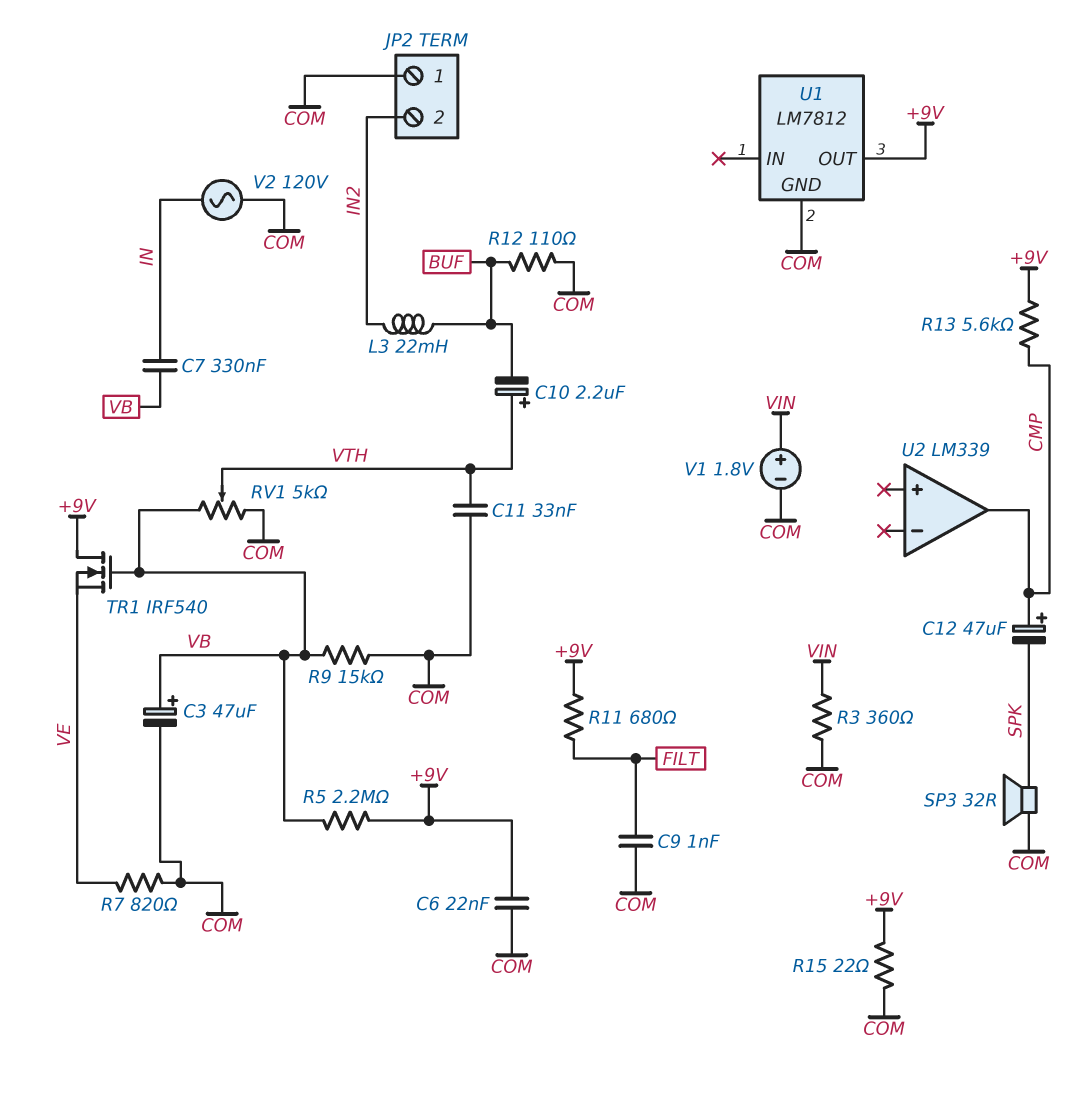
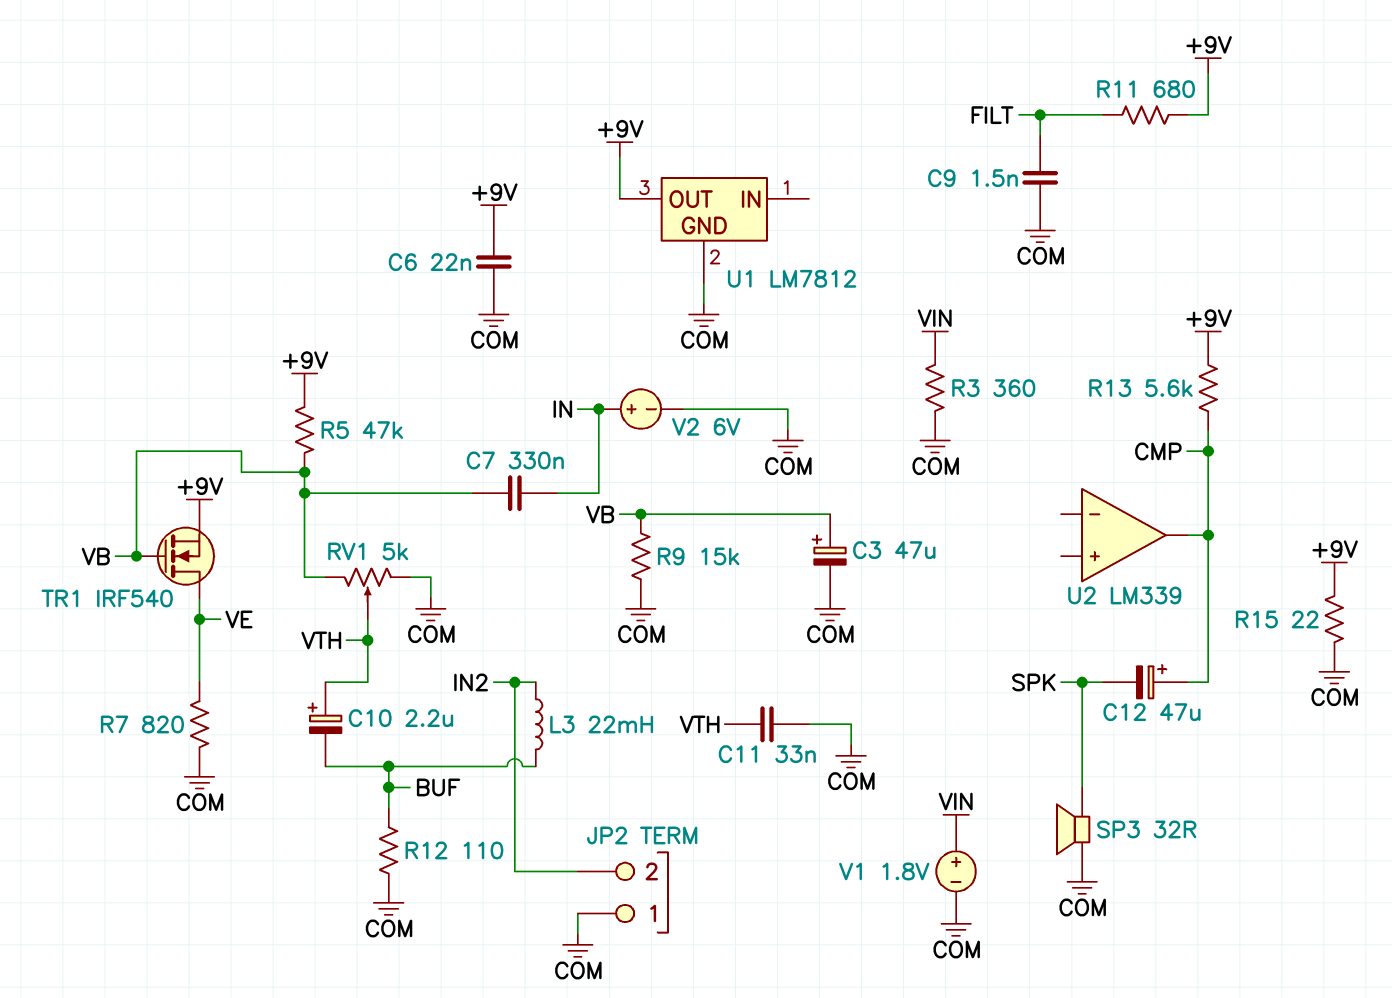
C9: 1nF (COM, FILT) -> 1.5nF (COM, FILT)
R5: 2.2M (+9V, VB) -> 47k (+9V, VB)
TR1: NMOS IRF540 (G VB, D +9V, S VE) -> NMOS IRF540 (G VB, D VE, S +9V)
V2: AC 120V (COM, IN) -> 6V (plus IN, minus COM)

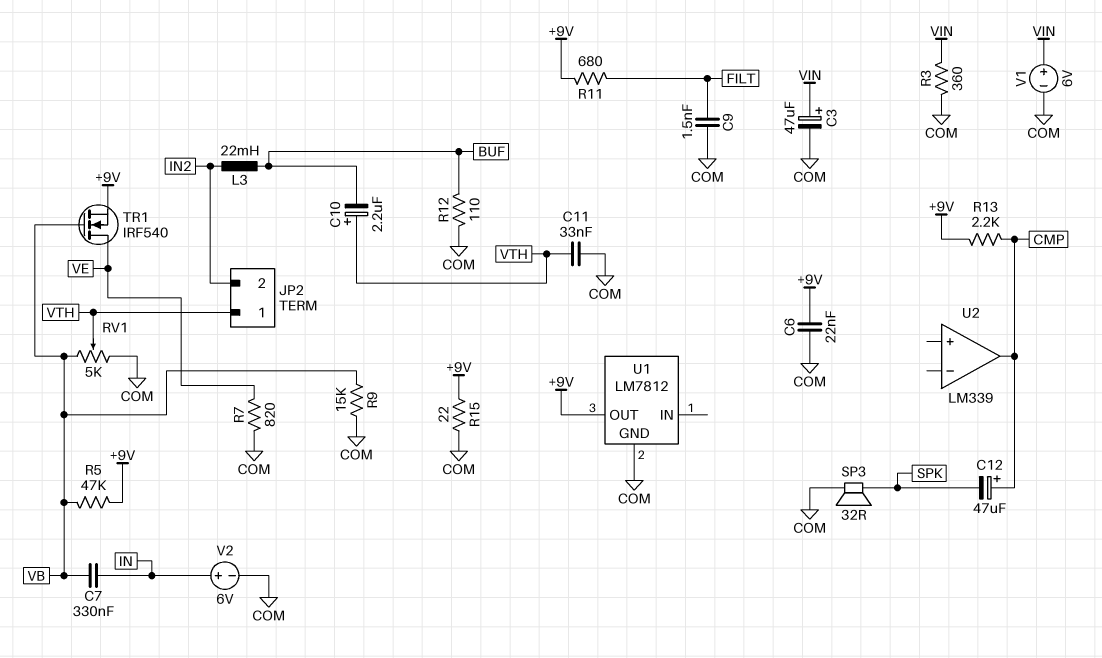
C3: 47uF (plus VB, minus COM) -> 47uF (plus VIN, minus COM)
JP2 pin 1: COM -> VTH
R13: 5.6k (+9V, CMP) -> 2.2k (+9V, CMP)
V1: 1.8V (plus VIN, minus COM) -> 6V (plus VIN, minus COM)

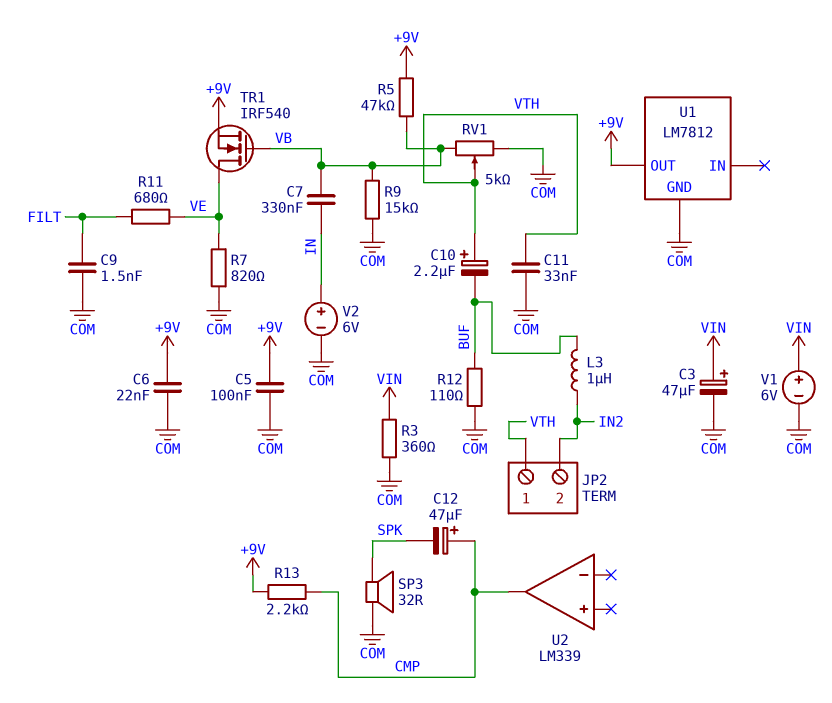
C5: none -> 100nF (+9V, COM)
L3: 22mH (BUF, IN2) -> 1uH (BUF, IN2)
R11: 680 (+9V, FILT) -> 680 (FILT, VE)
R15: 22 (+9V, COM) -> none

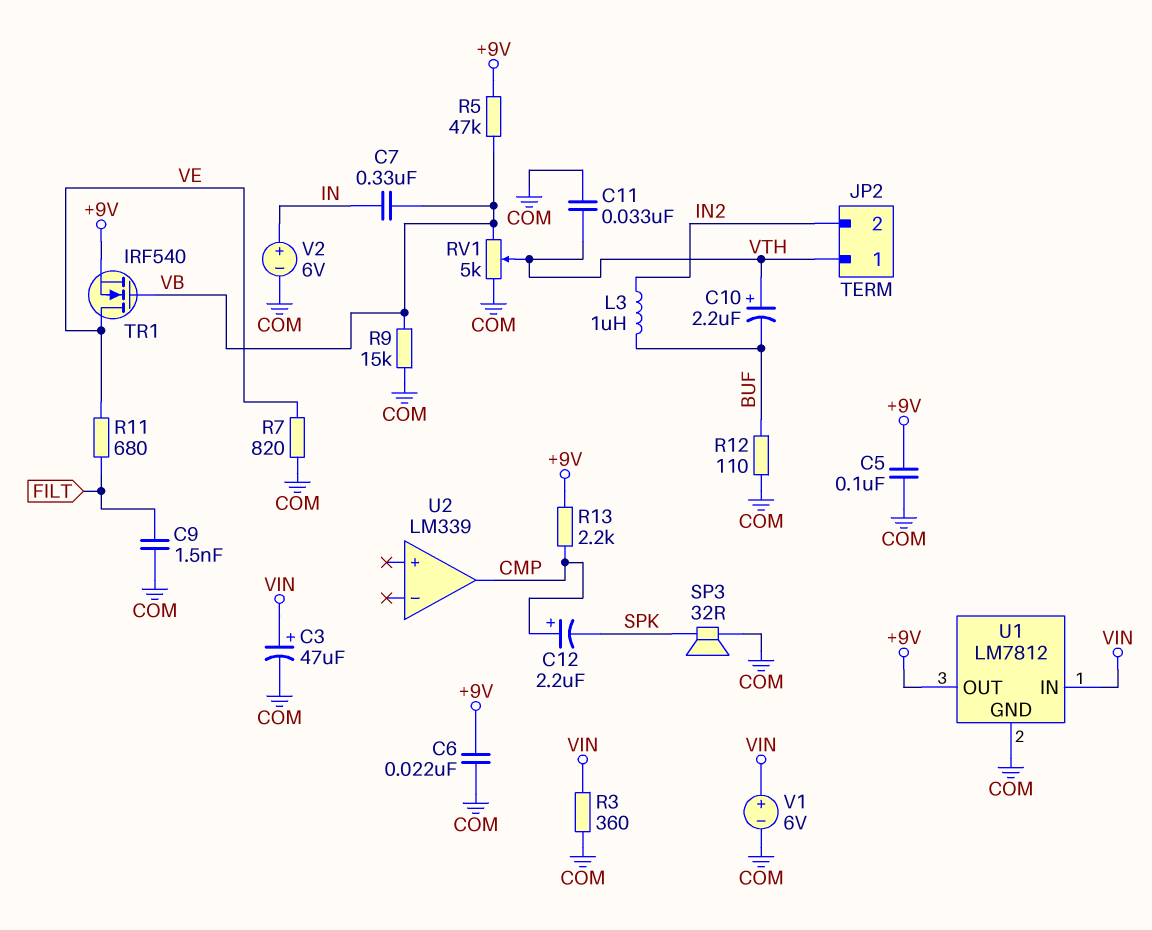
C12: 47uF (plus CMP, minus SPK) -> 2.2uF (plus CMP, minus SPK)
U1 pin IN: none -> VIN

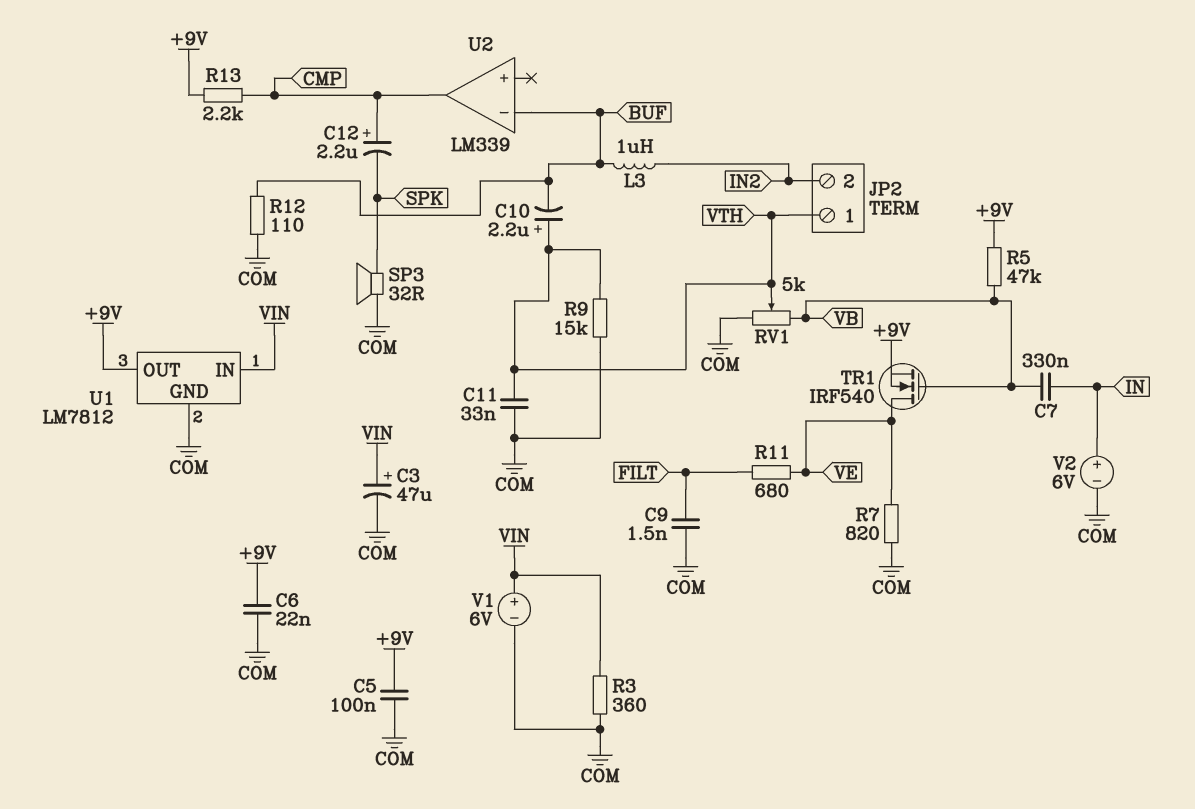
R9: 15k (COM, VB) -> 15k (COM, VTH)
U2 pin in-: none -> BUF

